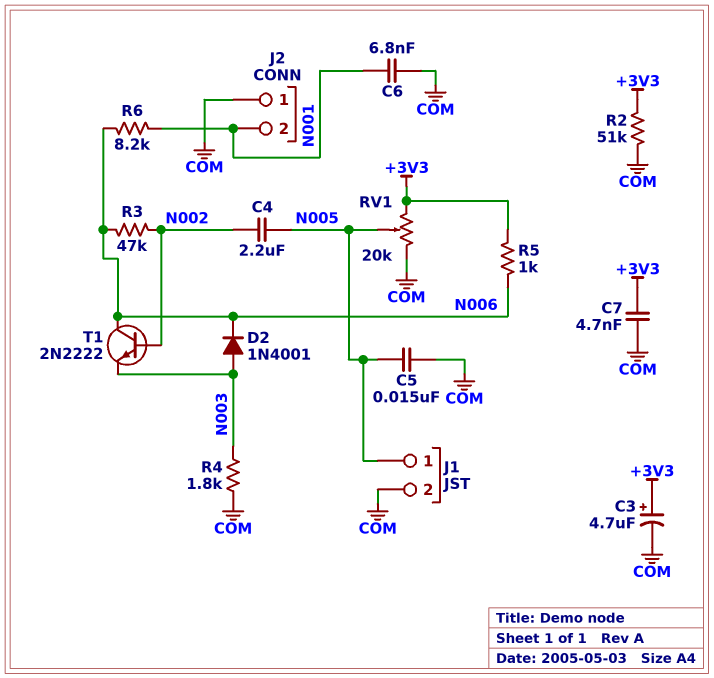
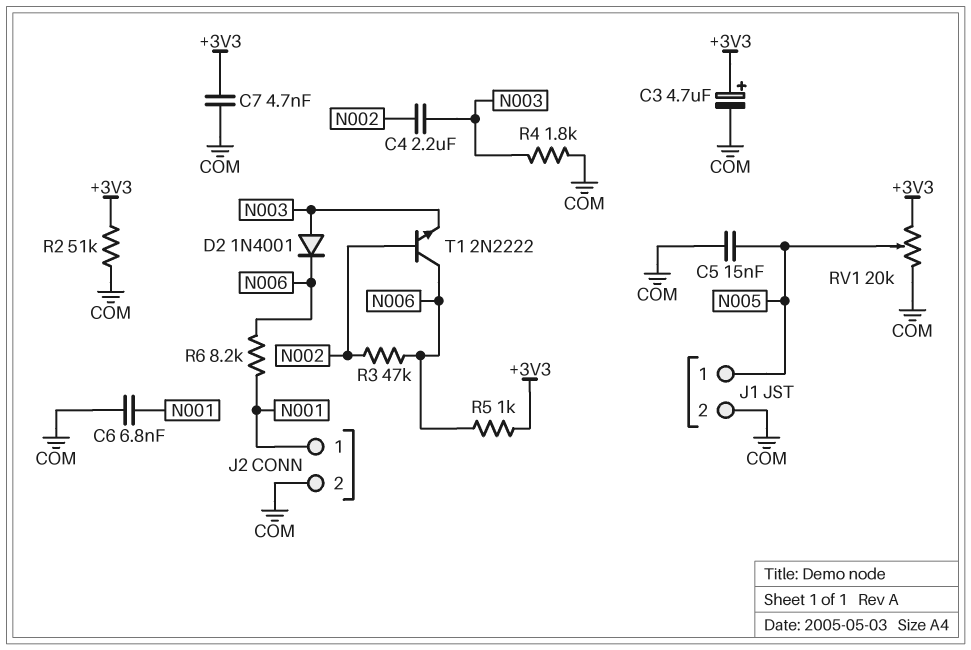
C4: 2.2uF (N002, N005) -> 2.2uF (N002, N003)
J2 pin 1: COM -> N001
J2 pin 2: N001 -> COM

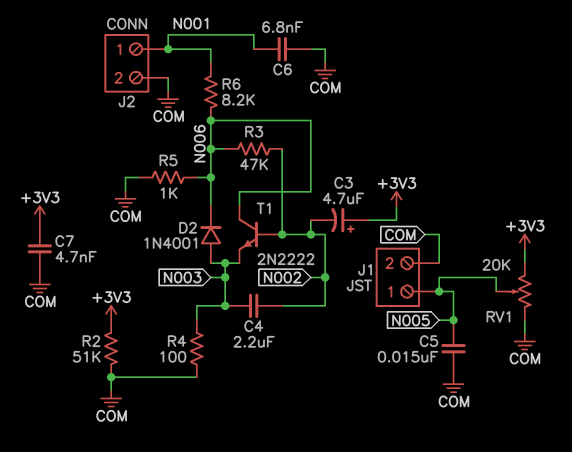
C3: 4.7uF (plus +3V3, minus COM) -> 4.7uF (plus +3V3, minus N002)
R4: 1.8k (COM, N003) -> 100 (COM, N003)
R5: 1k (+3V3, N006) -> 1k (COM, N006)

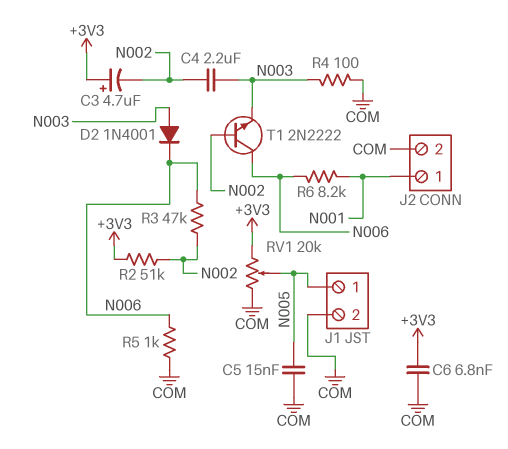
C6: 6.8nF (COM, N001) -> 6.8nF (+3V3, COM)
C7: 4.7nF (+3V3, COM) -> none
R2: 51k (+3V3, COM) -> 51k (+3V3, N002)

